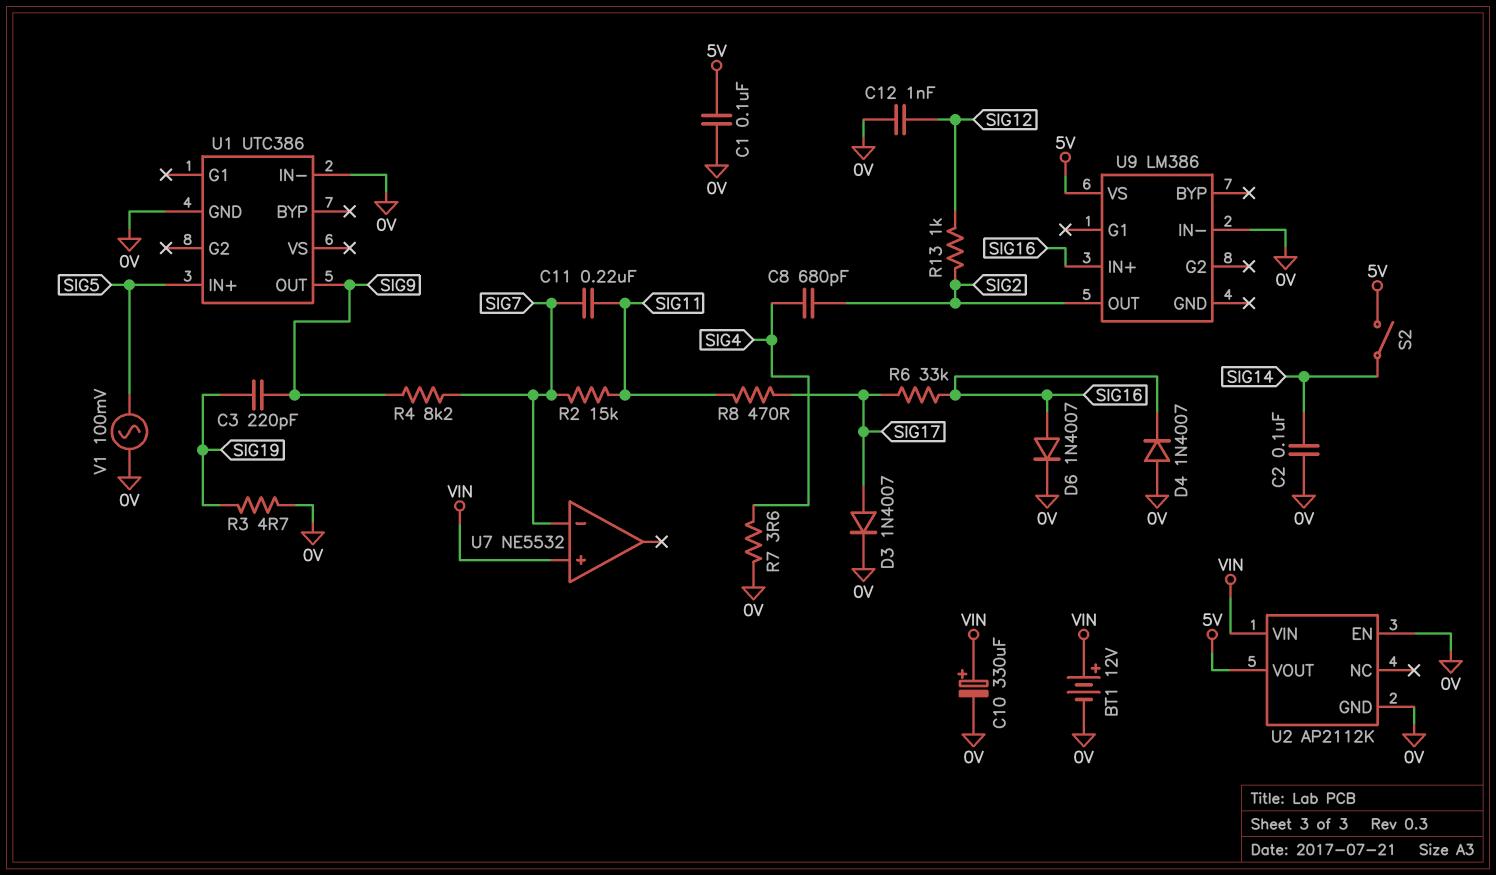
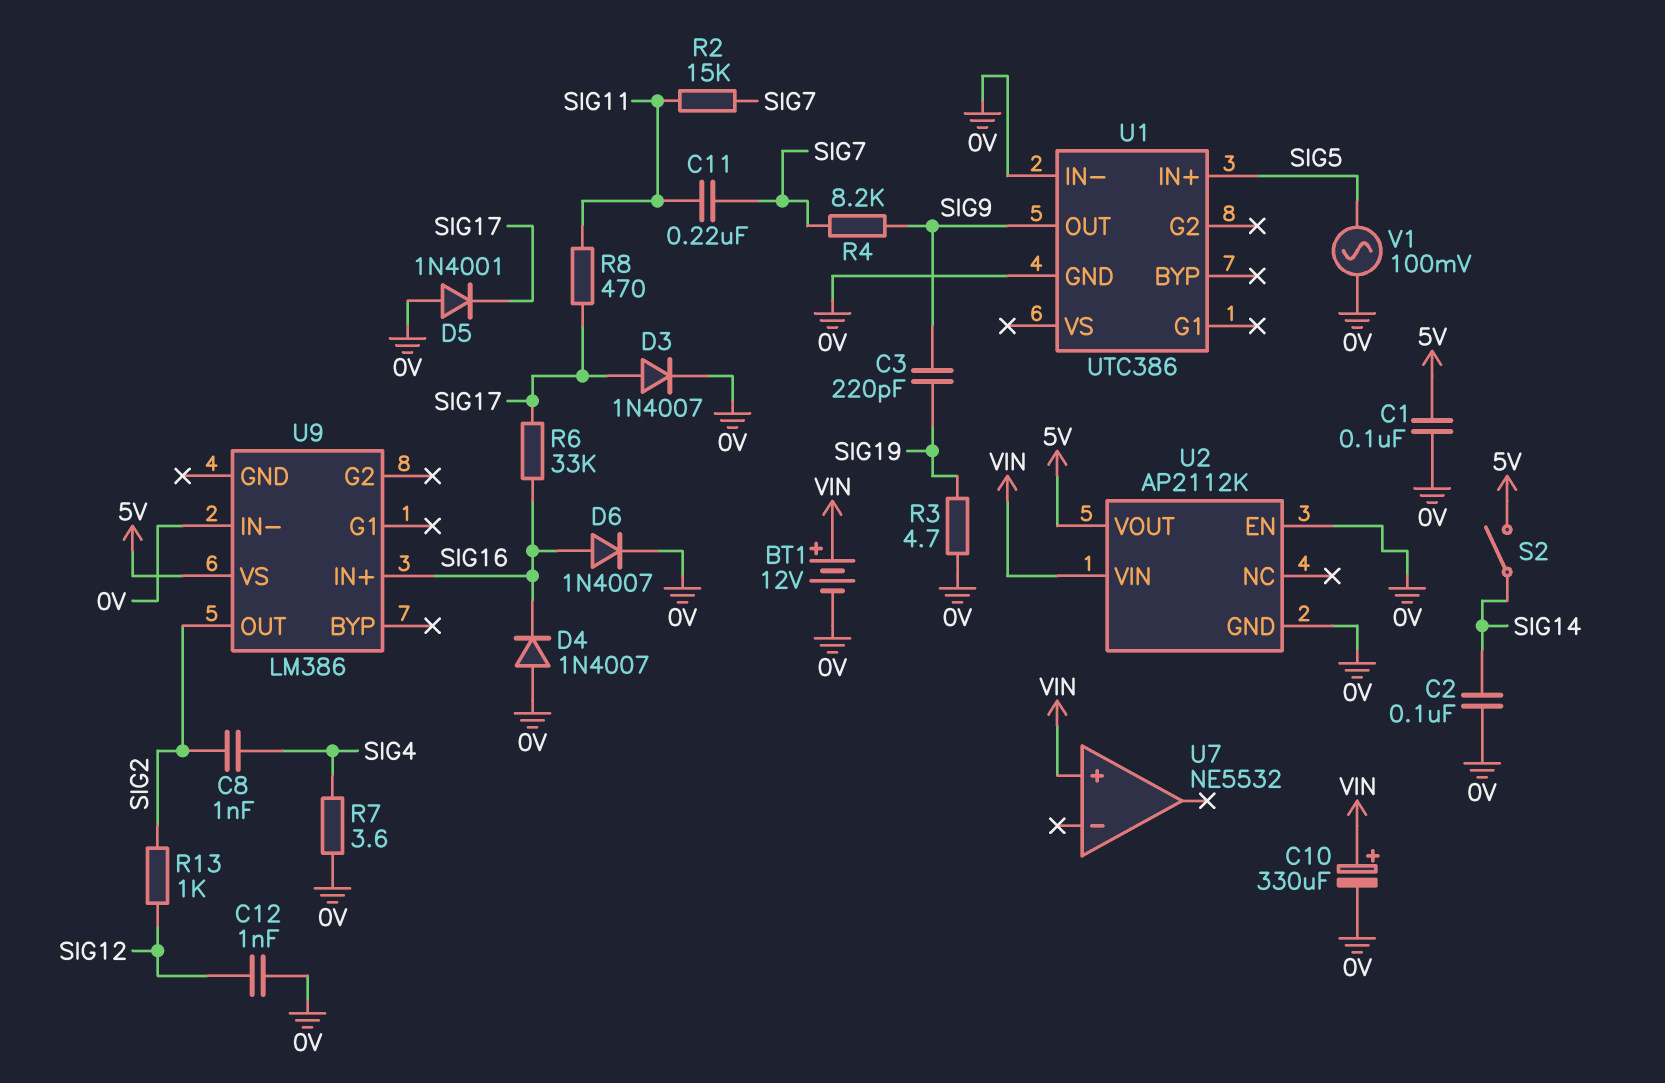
C8: 680pF (SIG2, SIG4) -> 1nF (SIG2, SIG4)
D5: none -> diode 1N4001 (A 0V, K SIG17)
U7 pin in-: SIG7 -> none

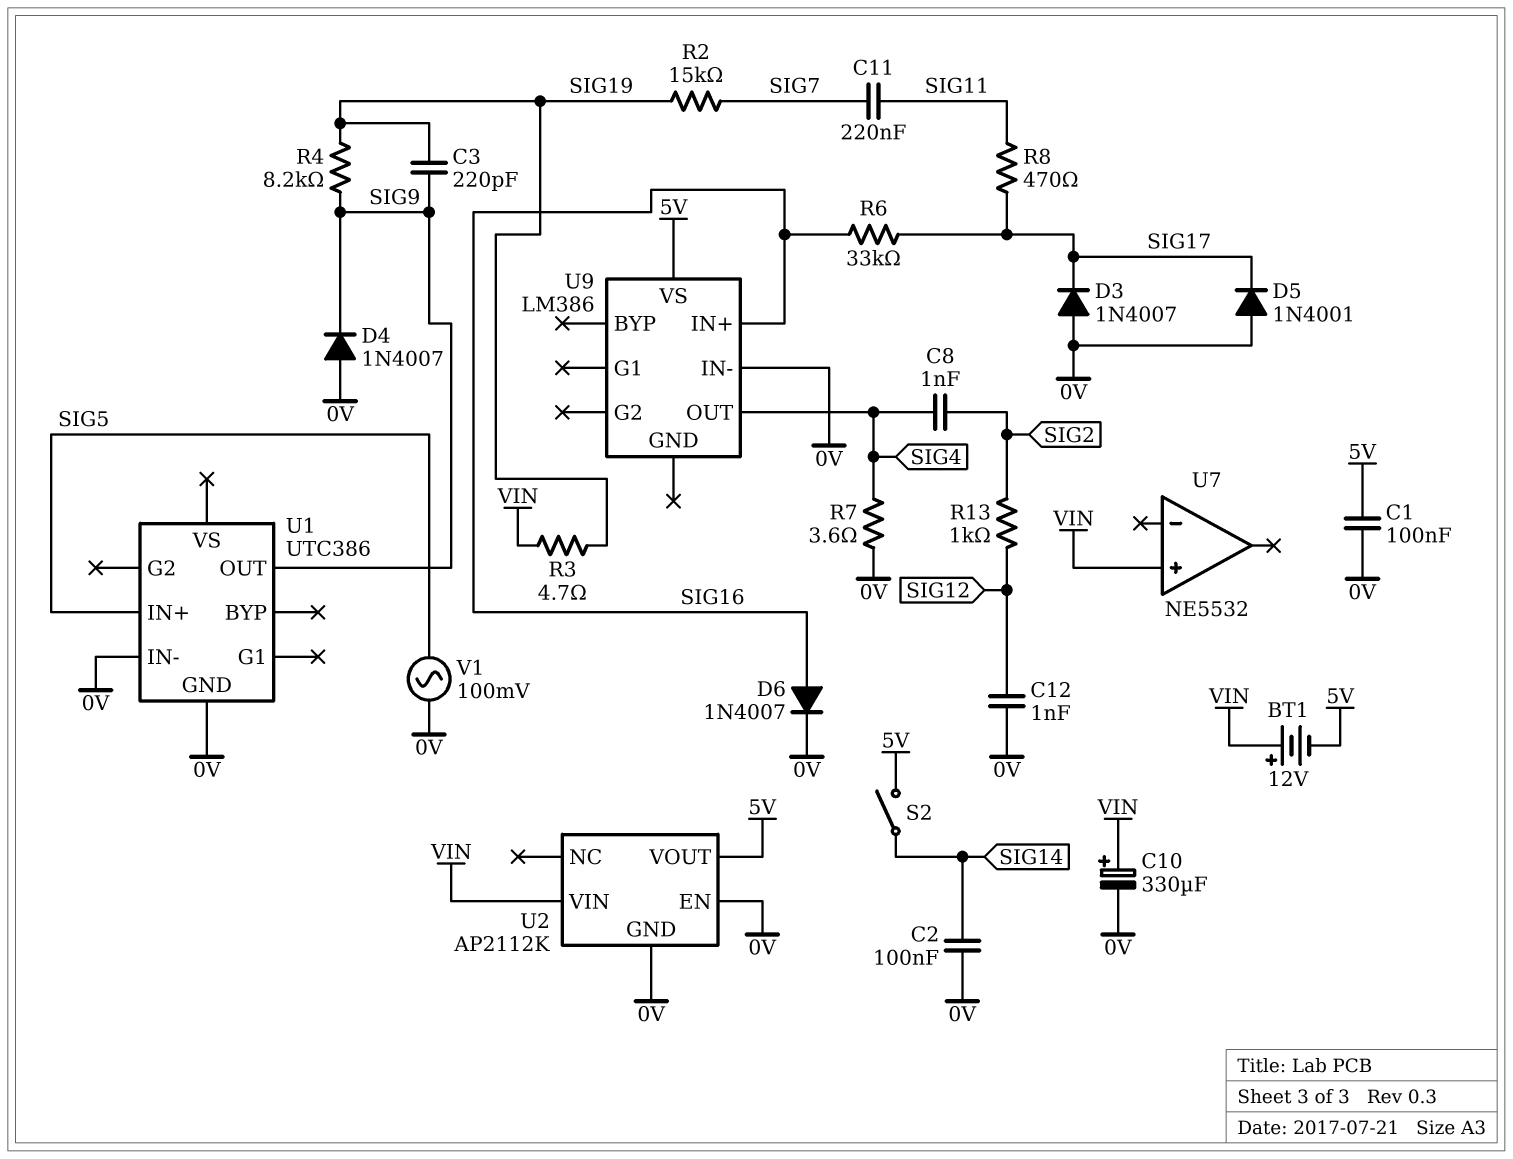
BT1: 12V (plus VIN, minus 0V) -> 12V (plus VIN, minus 5V)
D3: diode 1N4007 (A SIG17, K 0V) -> diode 1N4007 (A 0V, K SIG17)
D4: diode 1N4007 (A 0V, K SIG16) -> diode 1N4007 (A 0V, K SIG9)
R2: 15k (SIG7, SIG11) -> 15k (SIG7, SIG19)
R3: 4.7 (0V, SIG19) -> 4.7 (SIG19, VIN)
R4: 8.2k (SIG7, SIG9) -> 8.2k (SIG9, SIG19)
U9 pin OUT: SIG2 -> SIG4

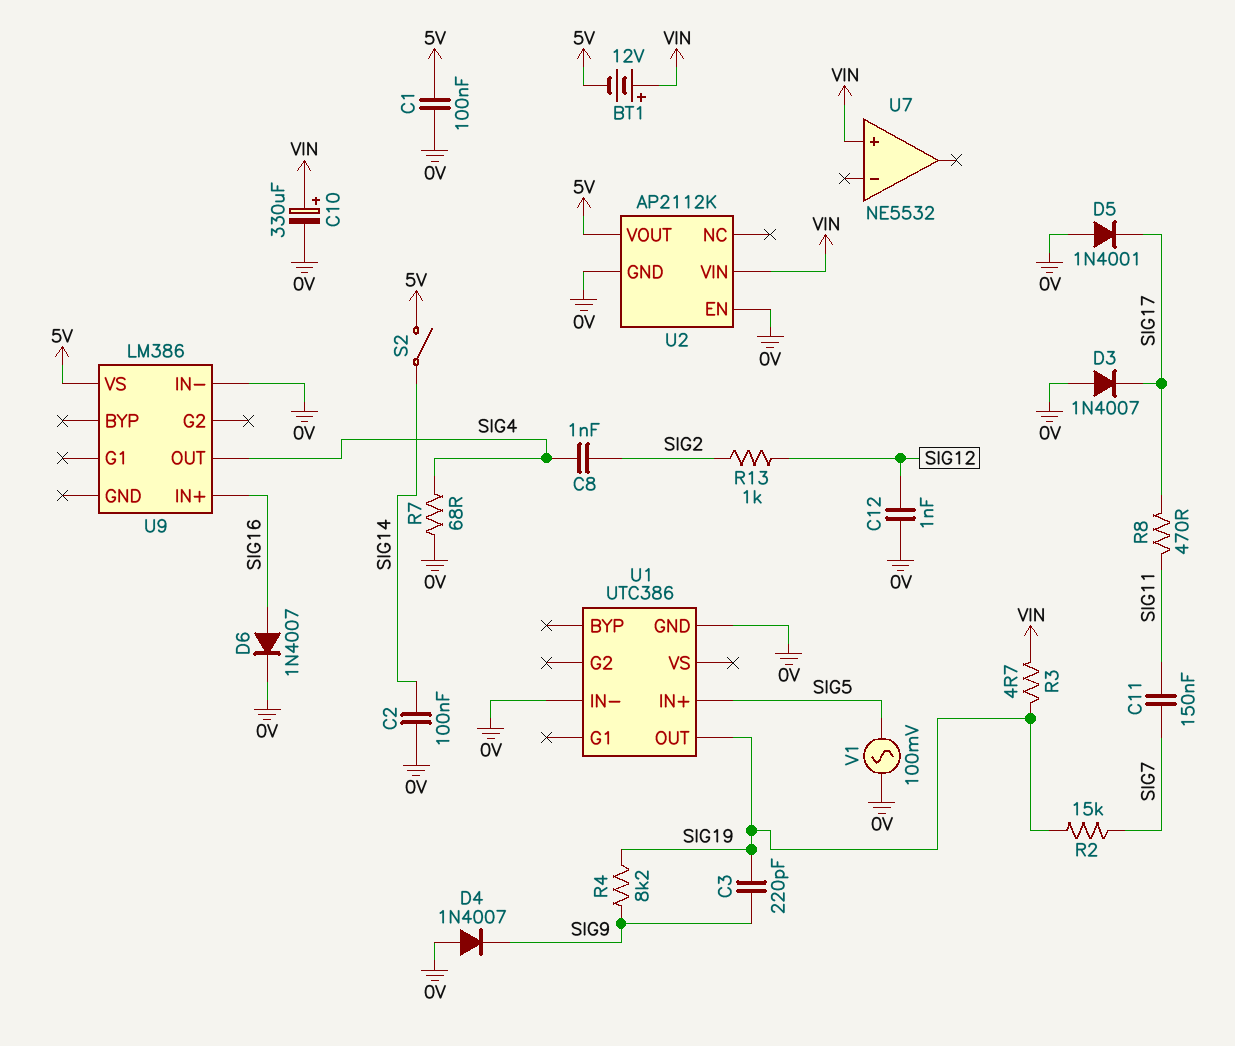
C11: 220nF (SIG7, SIG11) -> 150nF (SIG7, SIG11)
R6: 33k (SIG16, SIG17) -> none
R7: 3.6 (0V, SIG4) -> 68 (0V, SIG4)
U1 pin OUT: SIG9 -> SIG19

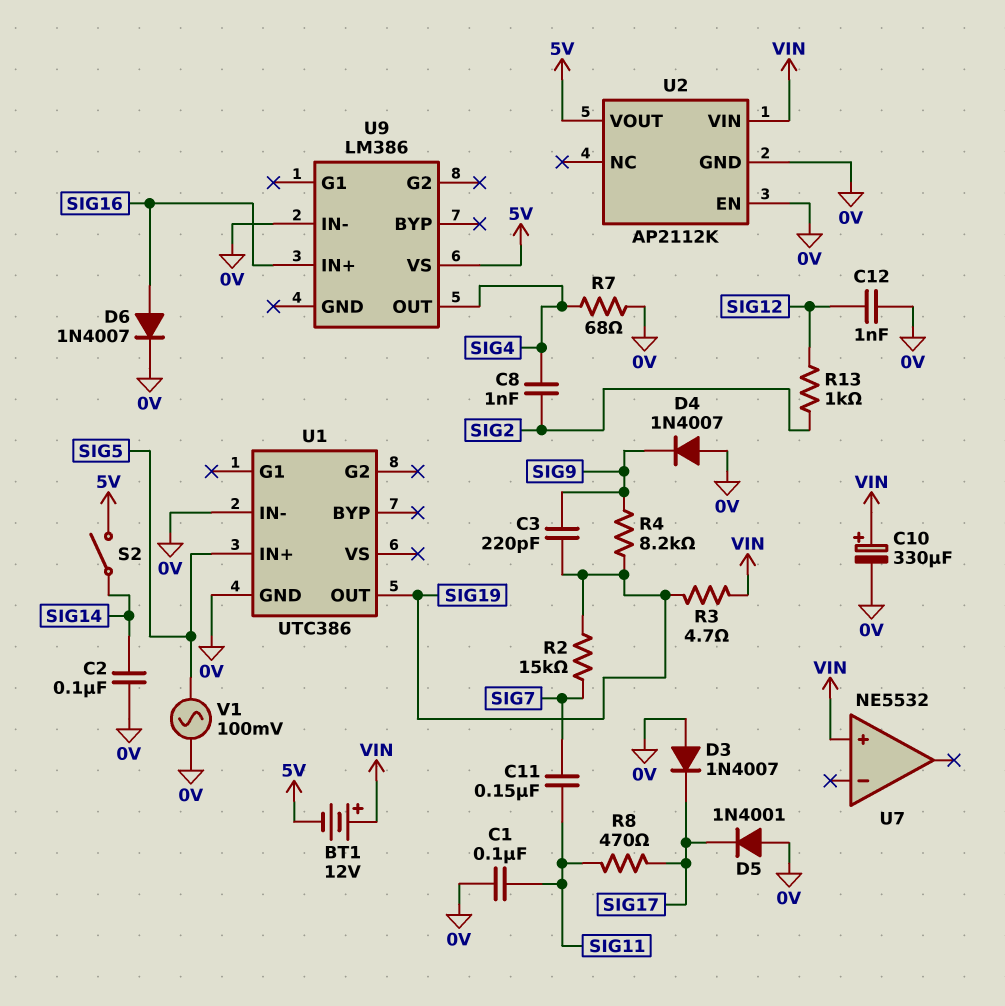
C1: 100nF (0V, 5V) -> 100nF (0V, SIG11)

